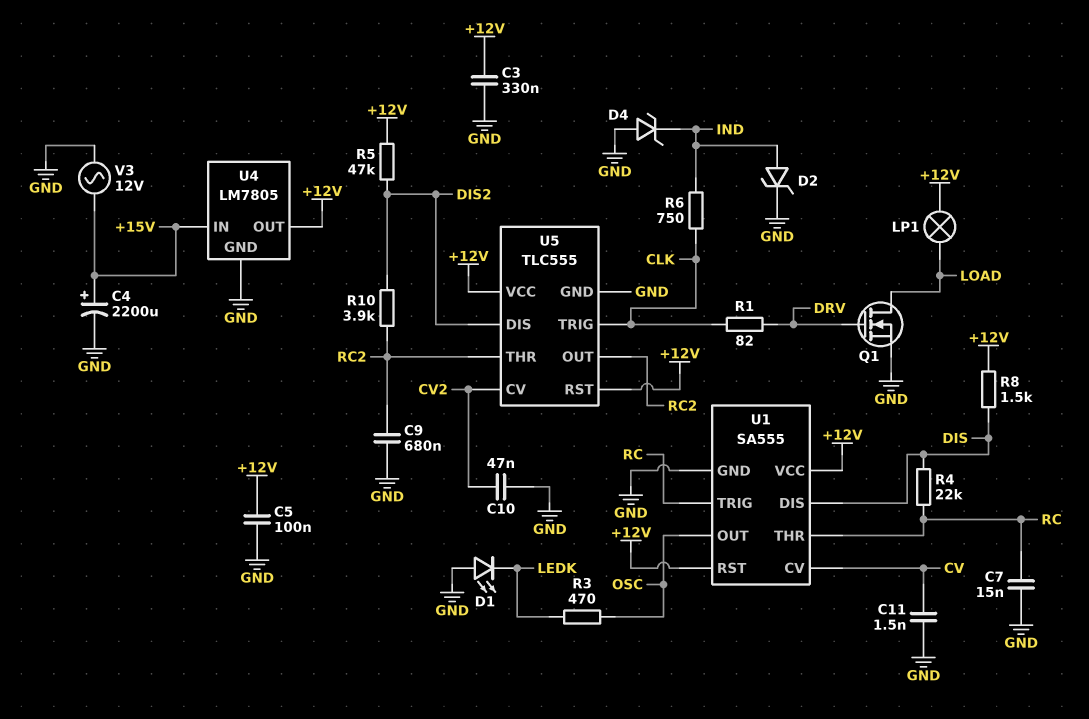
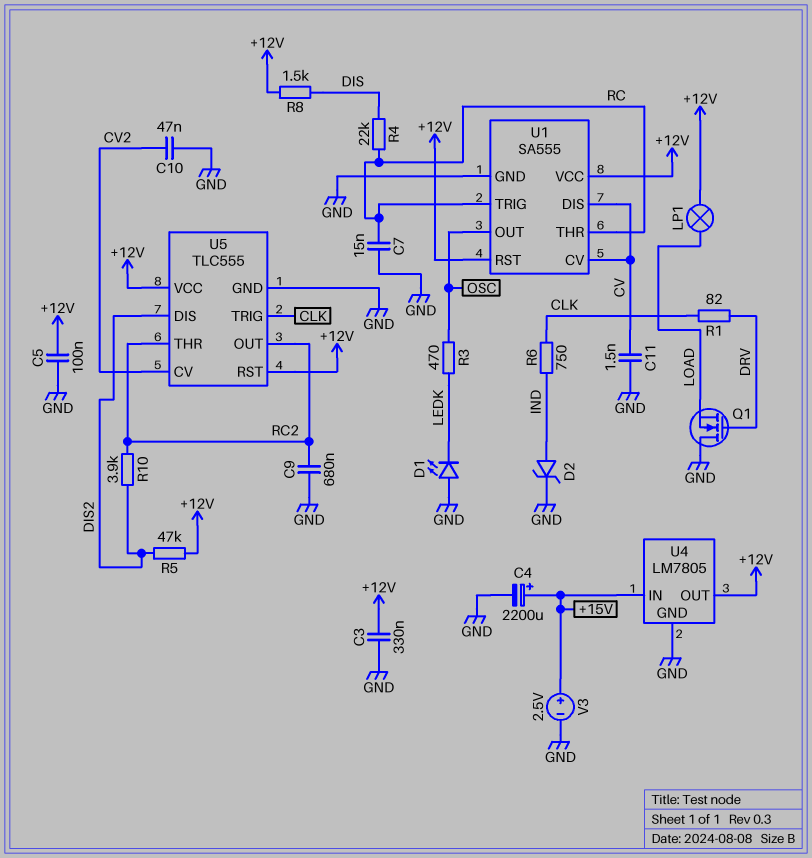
D4: zener (A GND, K IND) -> none
Q1: NMOS (G DRV, D LOAD, S GND) -> NMOS (G DRV, D GND, S LOAD)
U1 pin DIS: DIS -> CV
V3: AC 12V (+15V, GND) -> 2.5V (plus +15V, minus GND)

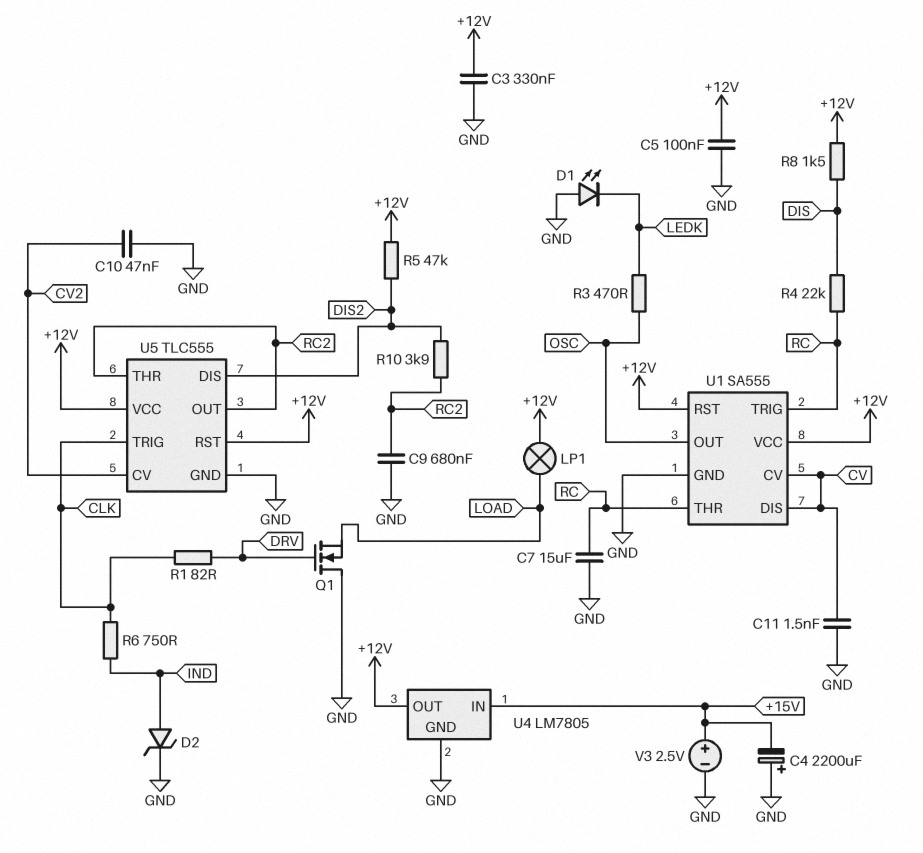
C4: 2200uF (plus +15V, minus GND) -> 2200uF (plus GND, minus +15V)
C7: 15nF (GND, RC) -> 15uF (GND, RC)

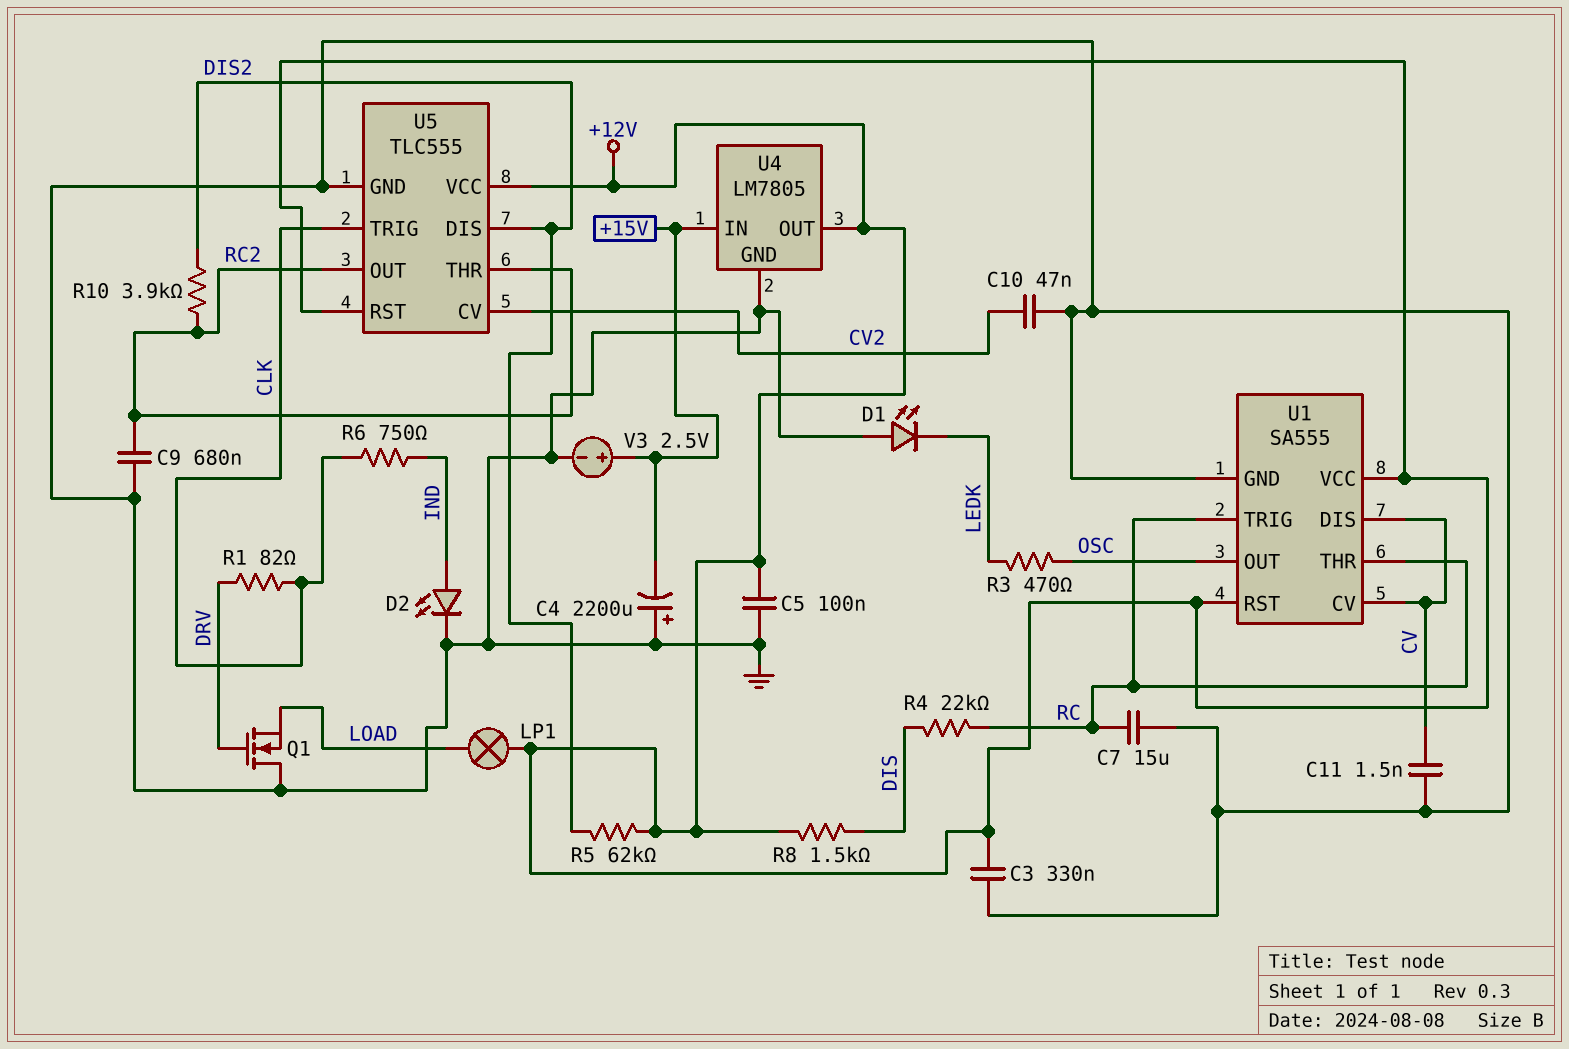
D2: zener (A IND, K GND) -> LED (A IND, K GND)
R5: 47k (+12V, DIS2) -> 62k (+12V, DIS2)

